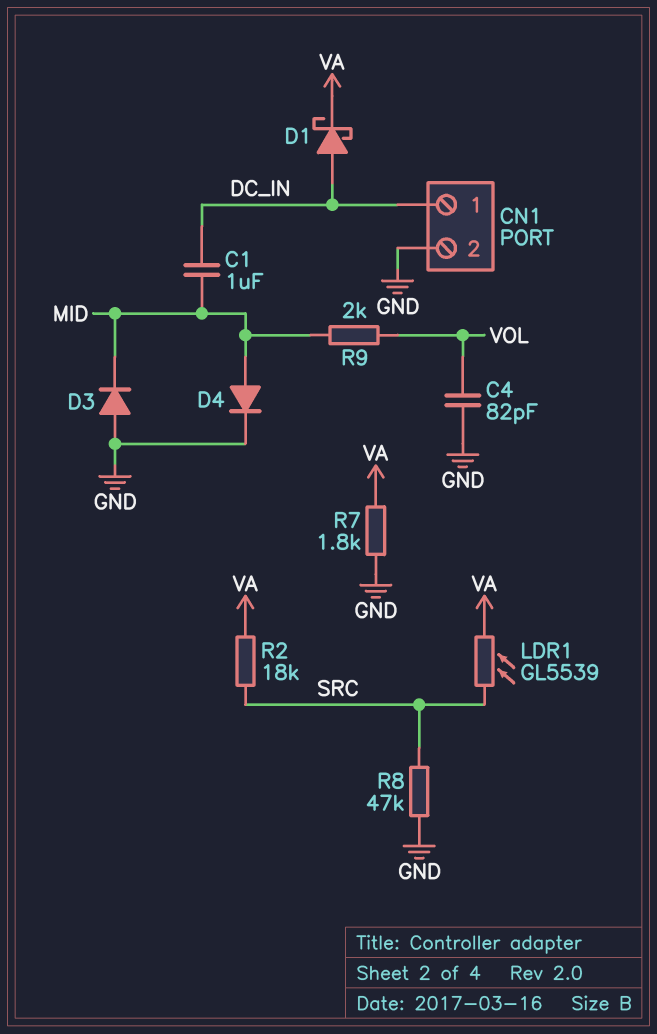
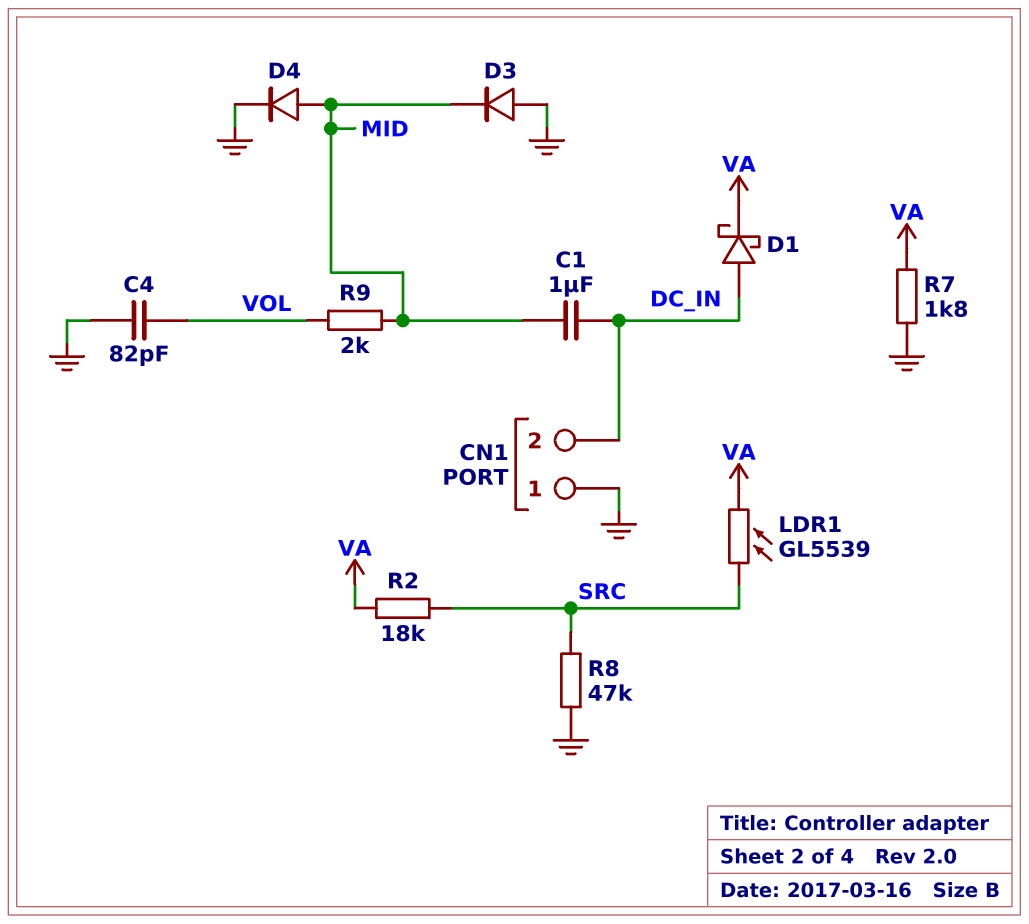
CN1 pin 1: DC_IN -> GND
CN1 pin 2: GND -> DC_IN

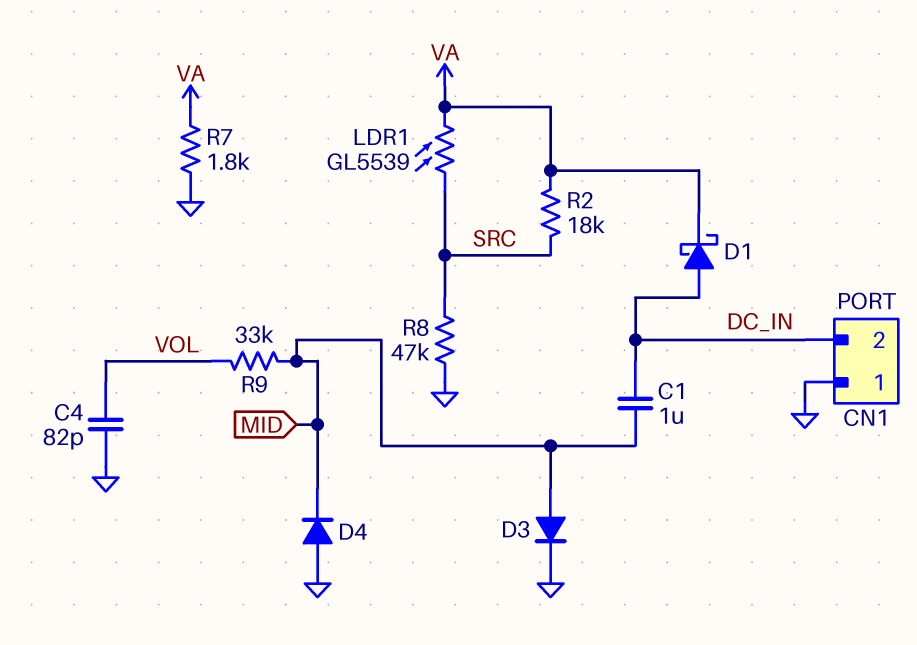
D3: diode (A GND, K MID) -> diode (A MID, K GND)
D4: diode (A MID, K GND) -> diode (A GND, K MID)
R9: 2k (MID, VOL) -> 33k (MID, VOL)

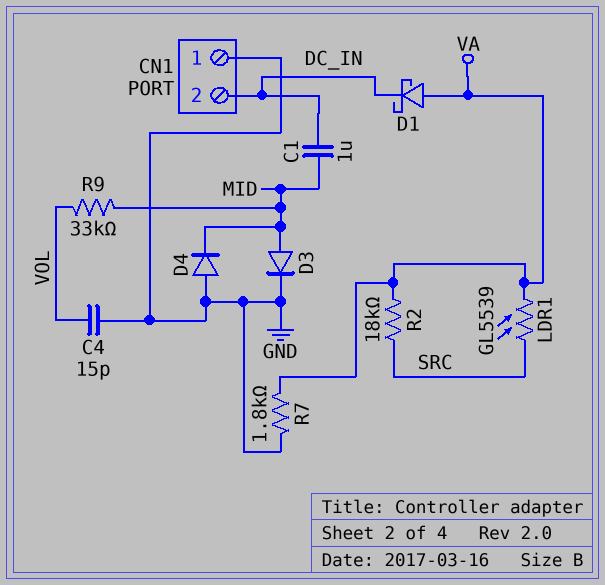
C4: 82pF (GND, VOL) -> 15pF (GND, VOL)
D1: schottky (A DC_IN, K VA) -> schottky (A VA, K DC_IN)
R8: 47k (GND, SRC) -> none

